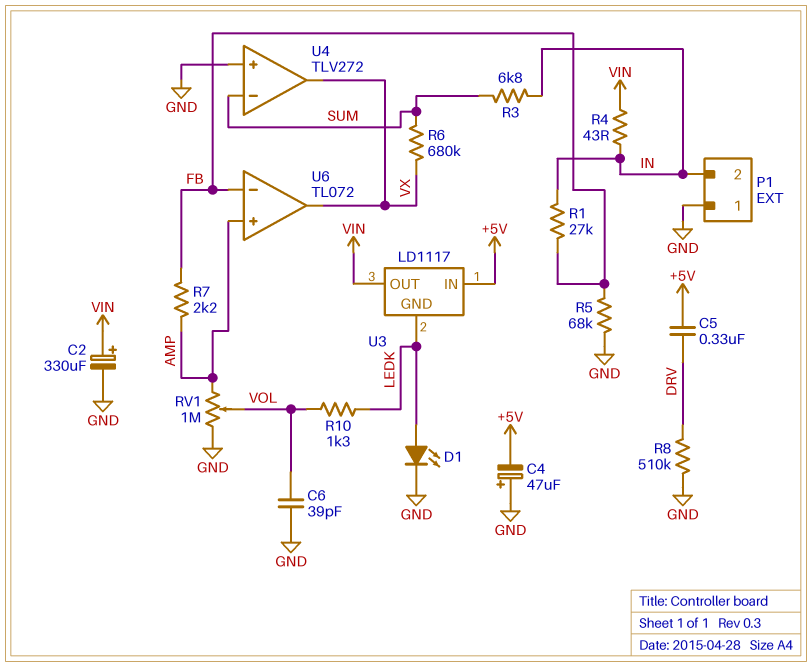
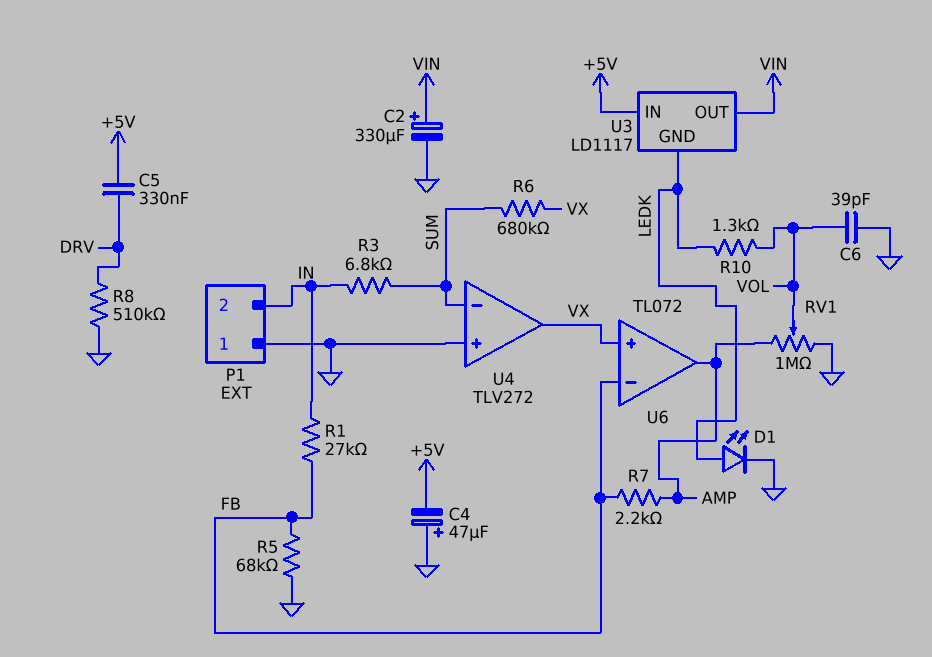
R4: 43 (IN, VIN) -> none
U6 pin in+: AMP -> VX
U6 pin out: VX -> AMP

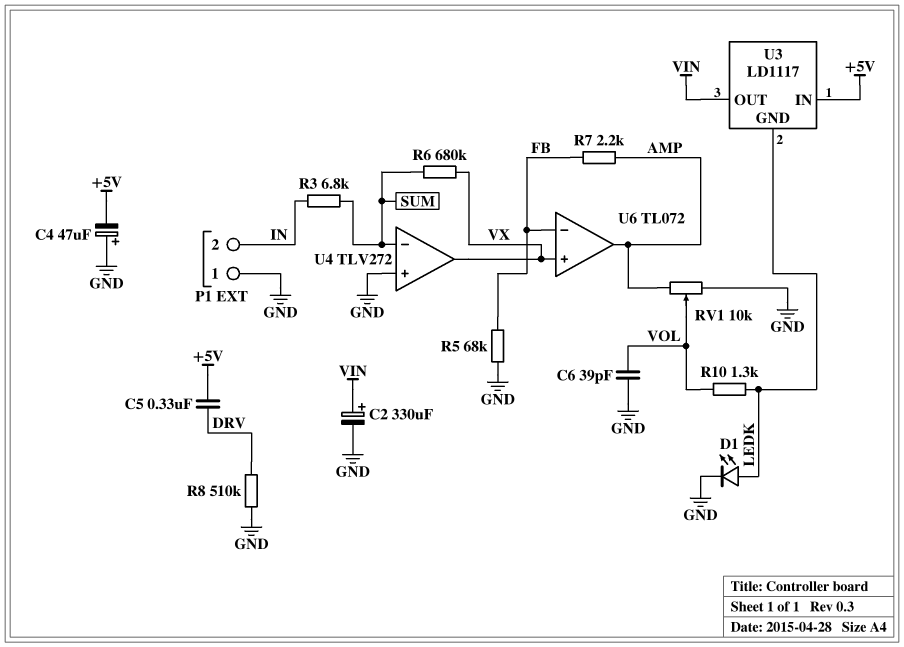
R1: 27k (FB, IN) -> none
RV1: 1M (AMP, GND, wiper VOL) -> 10k (AMP, GND, wiper VOL)

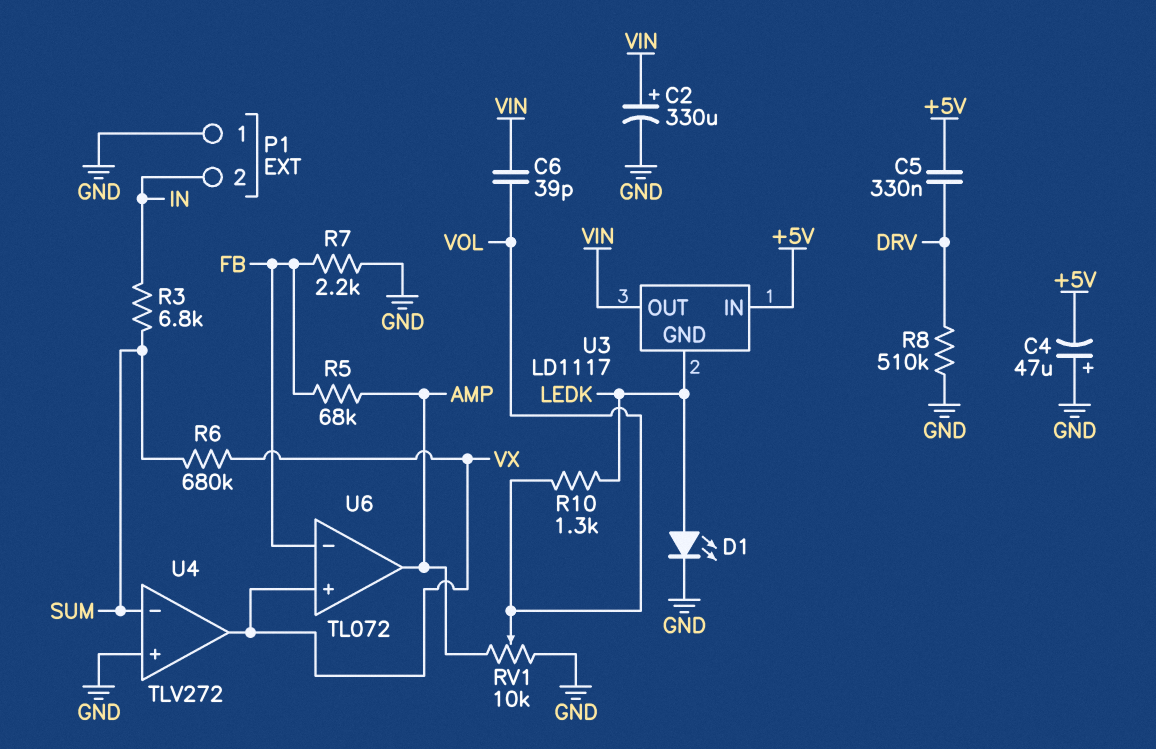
C6: 39pF (GND, VOL) -> 39pF (VIN, VOL)
R5: 68k (FB, GND) -> 68k (AMP, FB)
R7: 2.2k (AMP, FB) -> 2.2k (FB, GND)

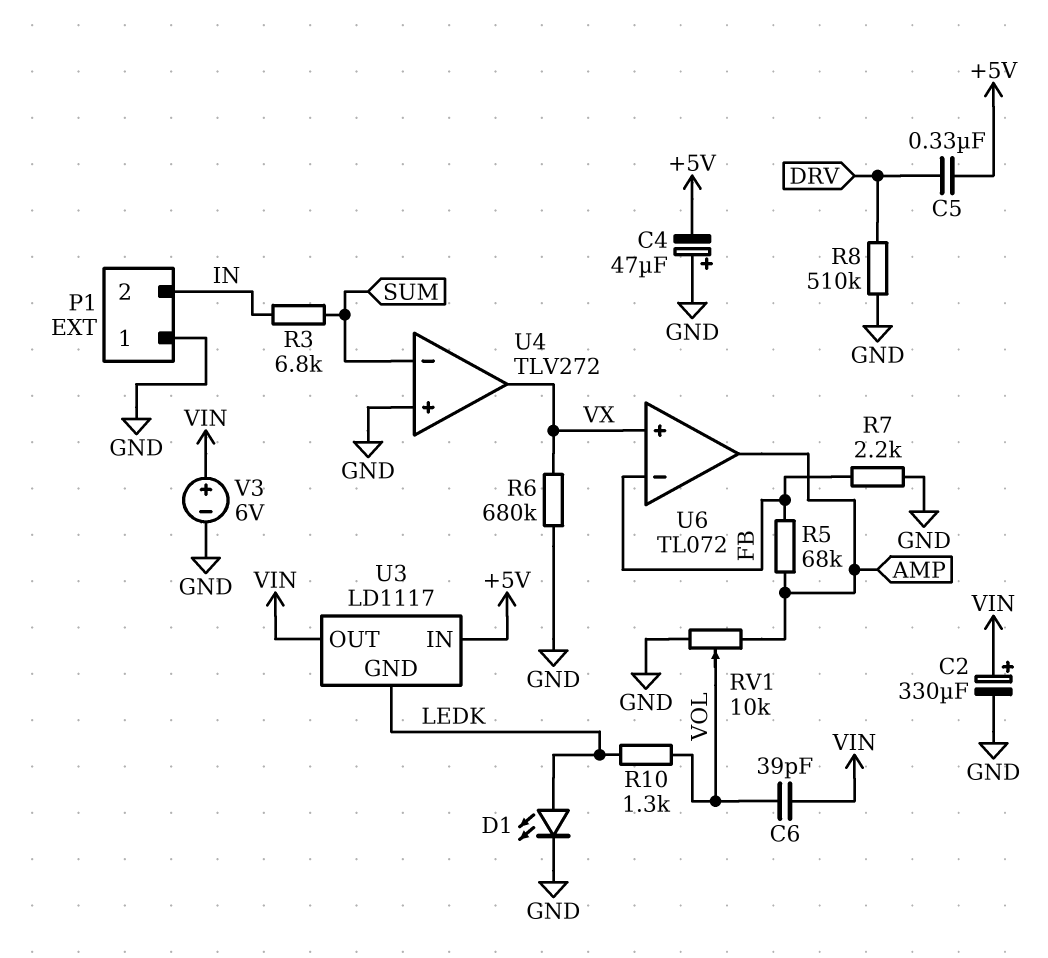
R6: 680k (SUM, VX) -> 680k (GND, VX)
V3: none -> 6V (plus VIN, minus GND)

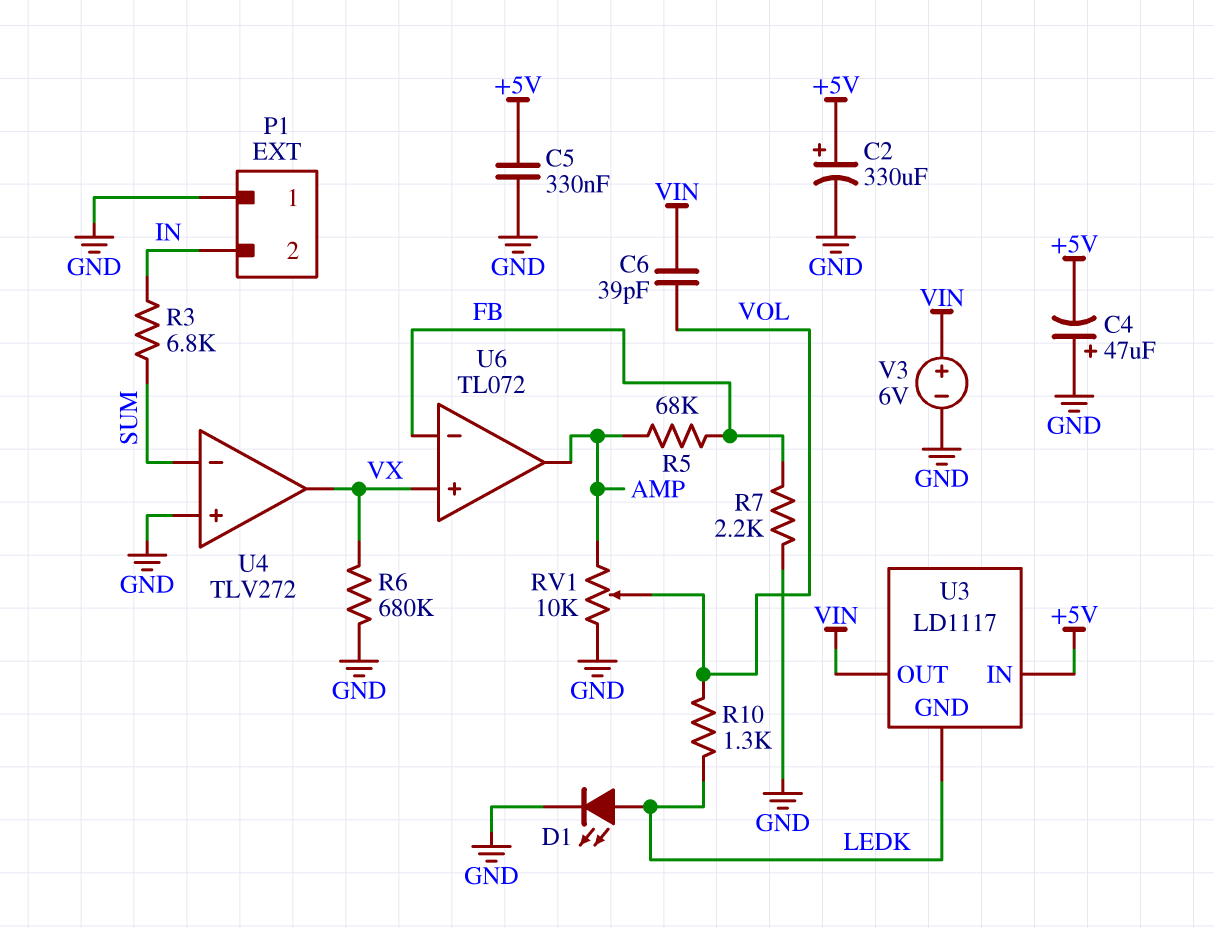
C2: 330uF (plus VIN, minus GND) -> 330uF (plus +5V, minus GND)
C5: 330nF (+5V, DRV) -> 330nF (+5V, GND)
R8: 510k (DRV, GND) -> none

